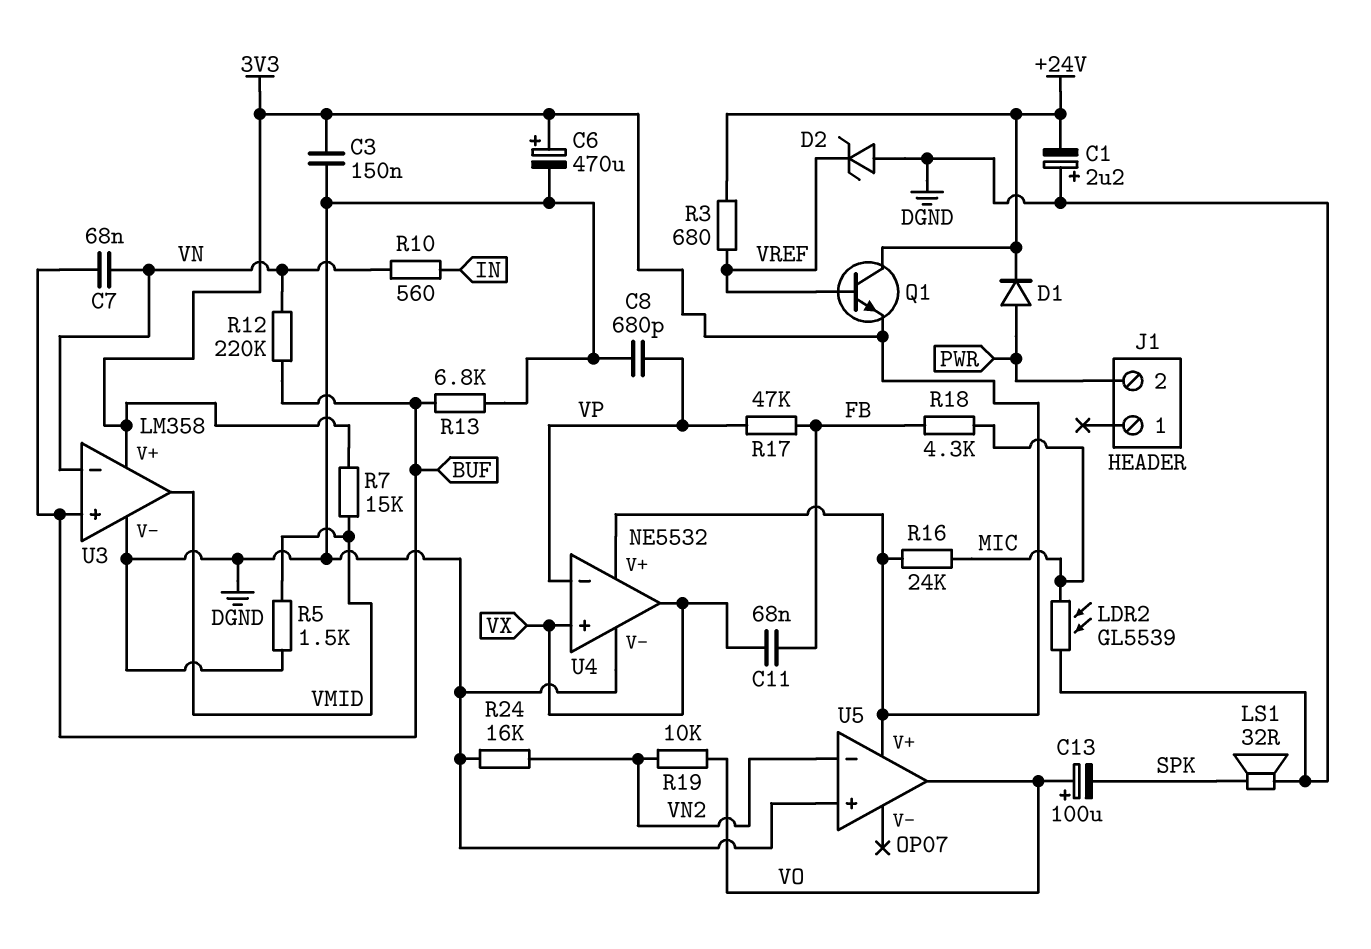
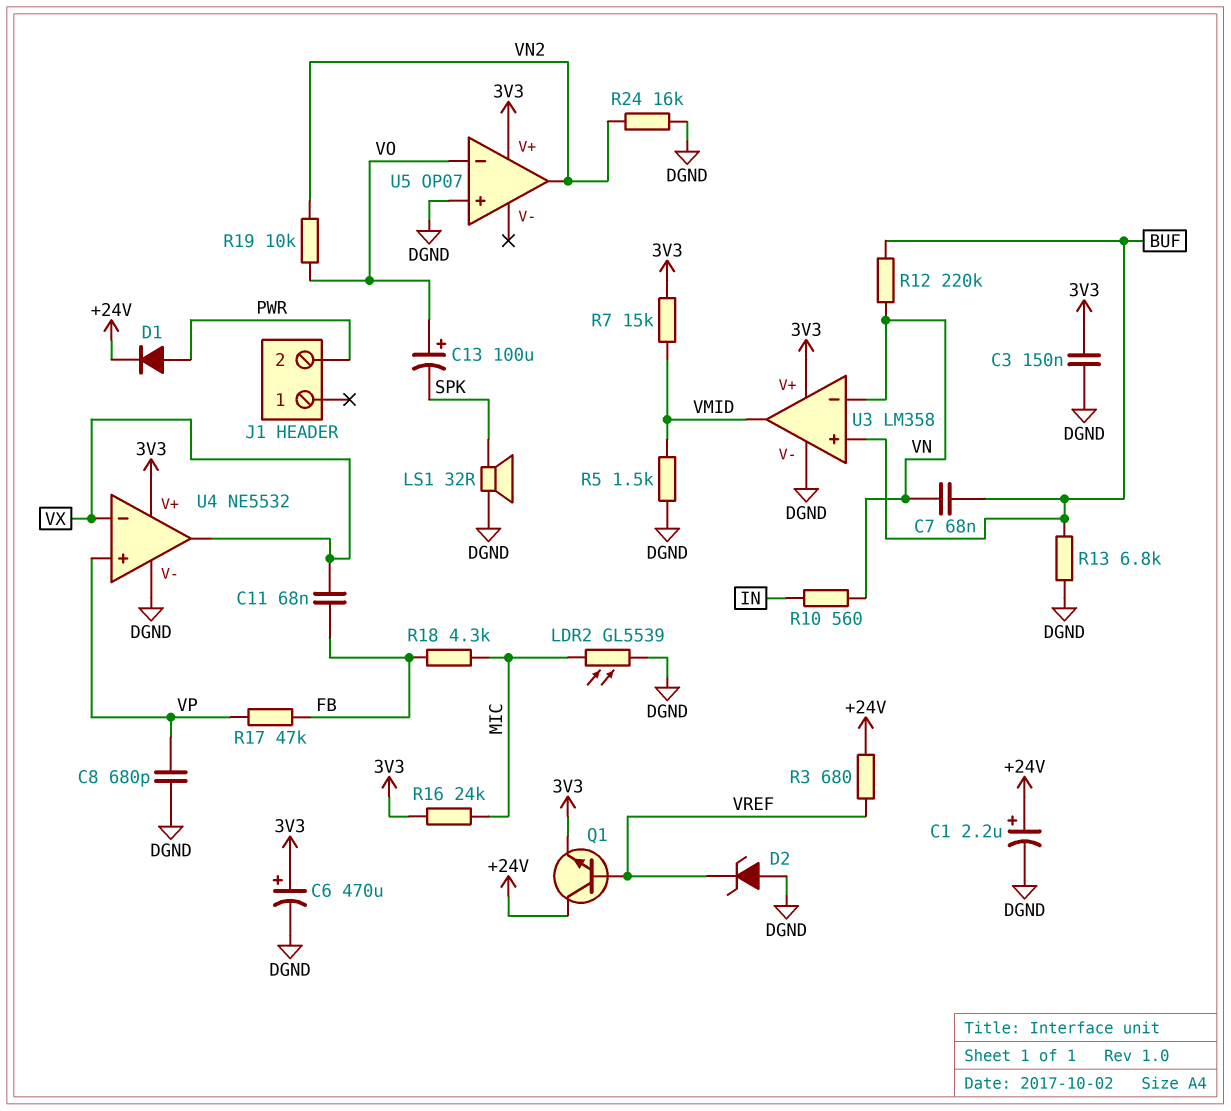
C1: 2.2uF (plus DGND, minus +24V) -> 2.2uF (plus +24V, minus DGND)
U4 pin in+: VX -> VP
U4 pin in-: VP -> VX
U5 pin in-: VN2 -> VO
U5 pin out: VO -> VN2

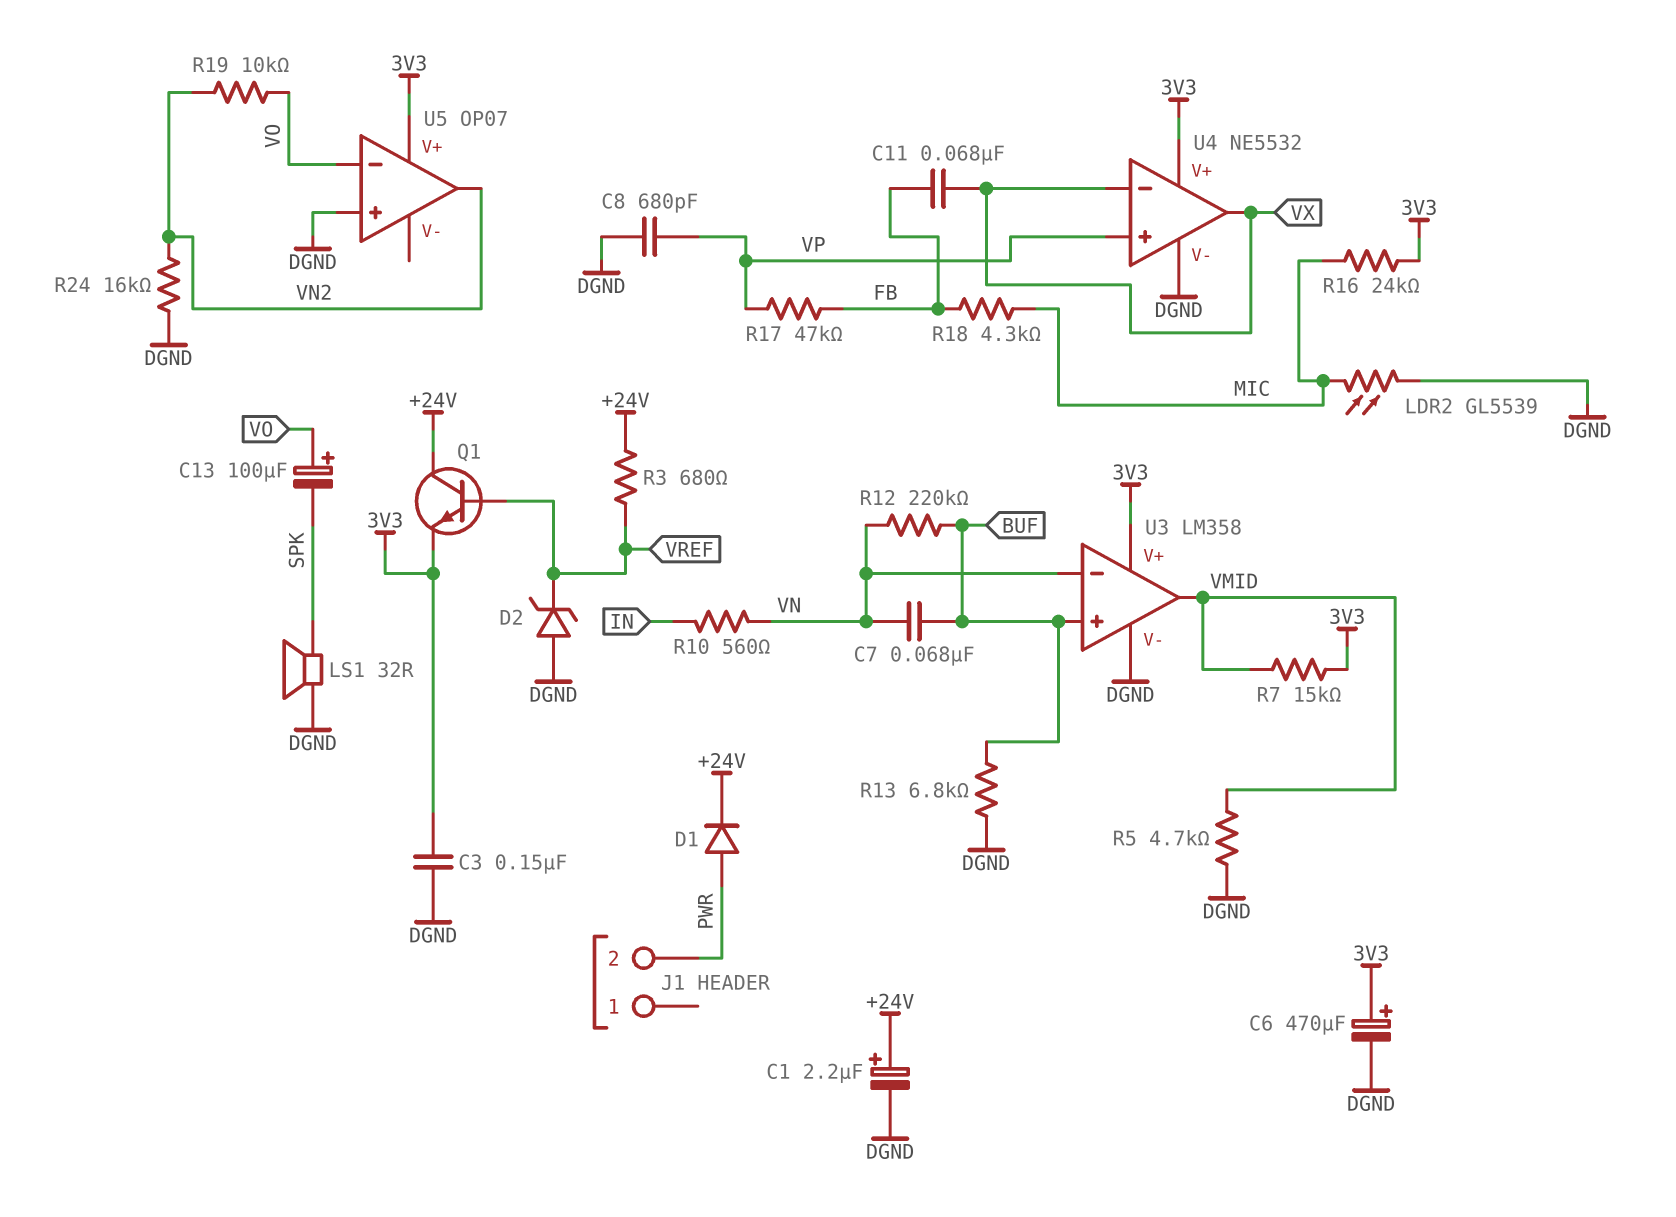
R5: 1.5k (DGND, VMID) -> 4.7k (DGND, VMID)

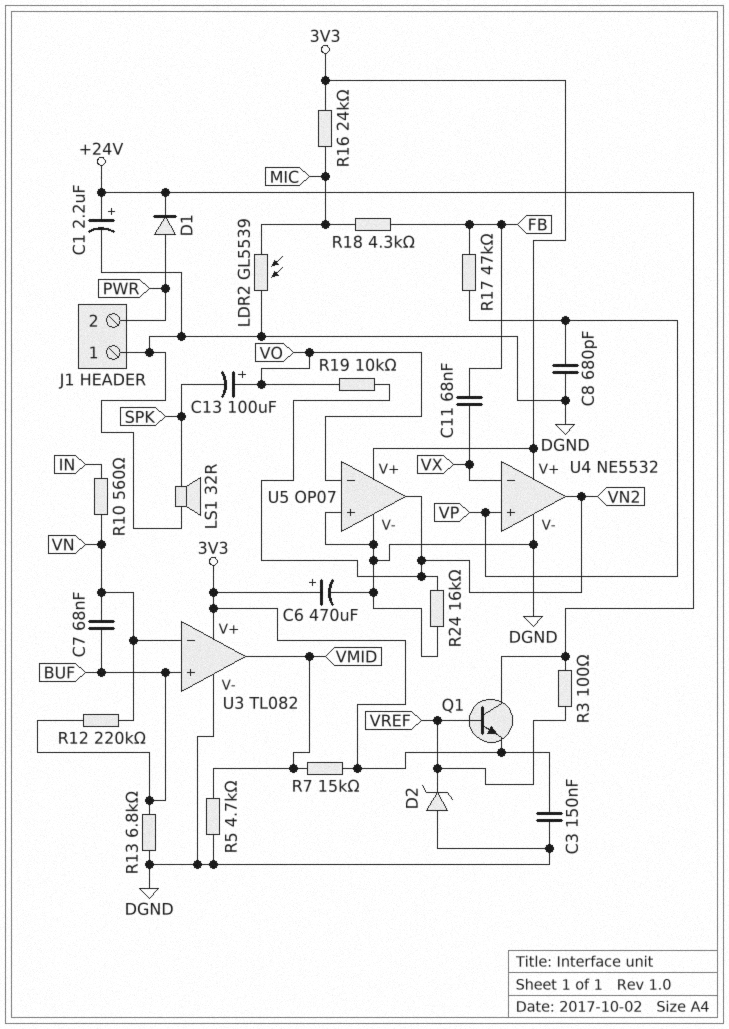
J1 pin 1: none -> DGND
R3: 680 (+24V, VREF) -> 100 (+24V, VREF)
U3: LM358 -> TL082
U4 pin out: VX -> VN2
U5 pin V-: none -> DGND

